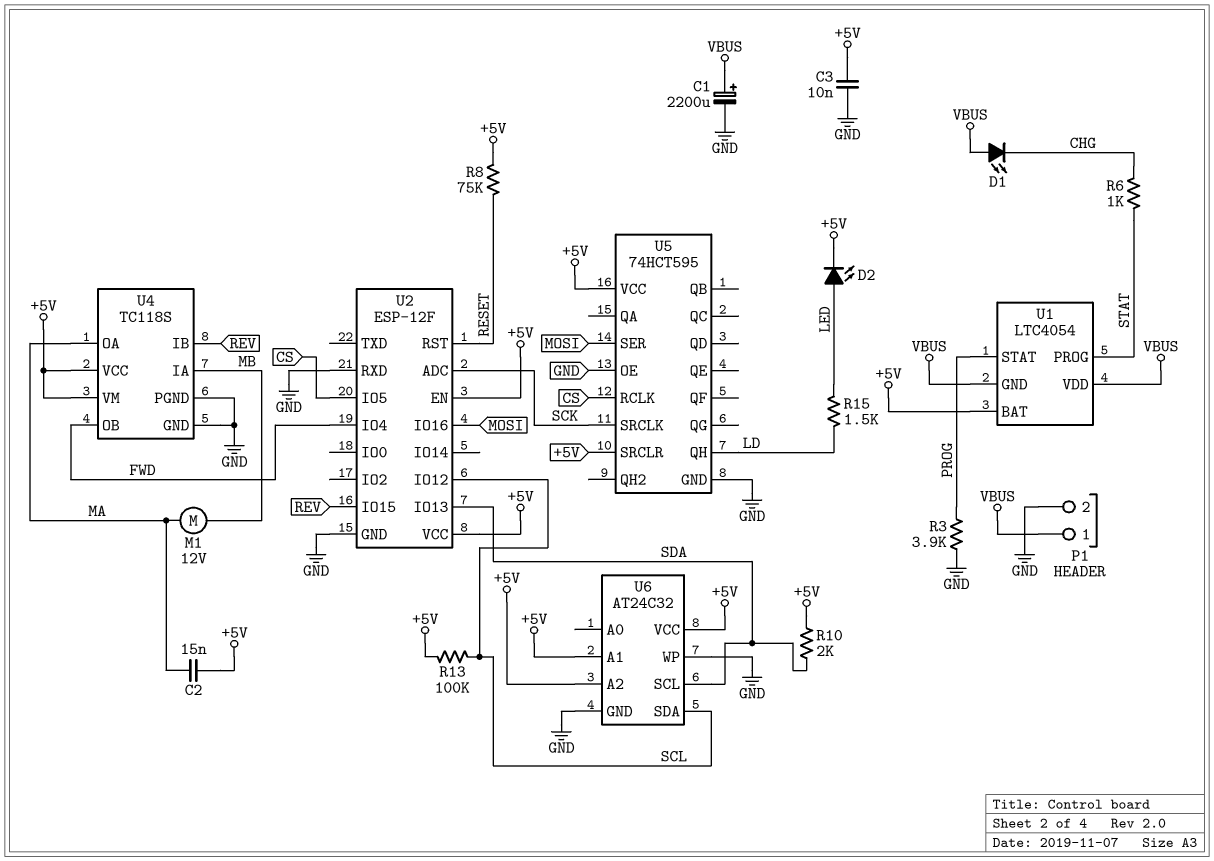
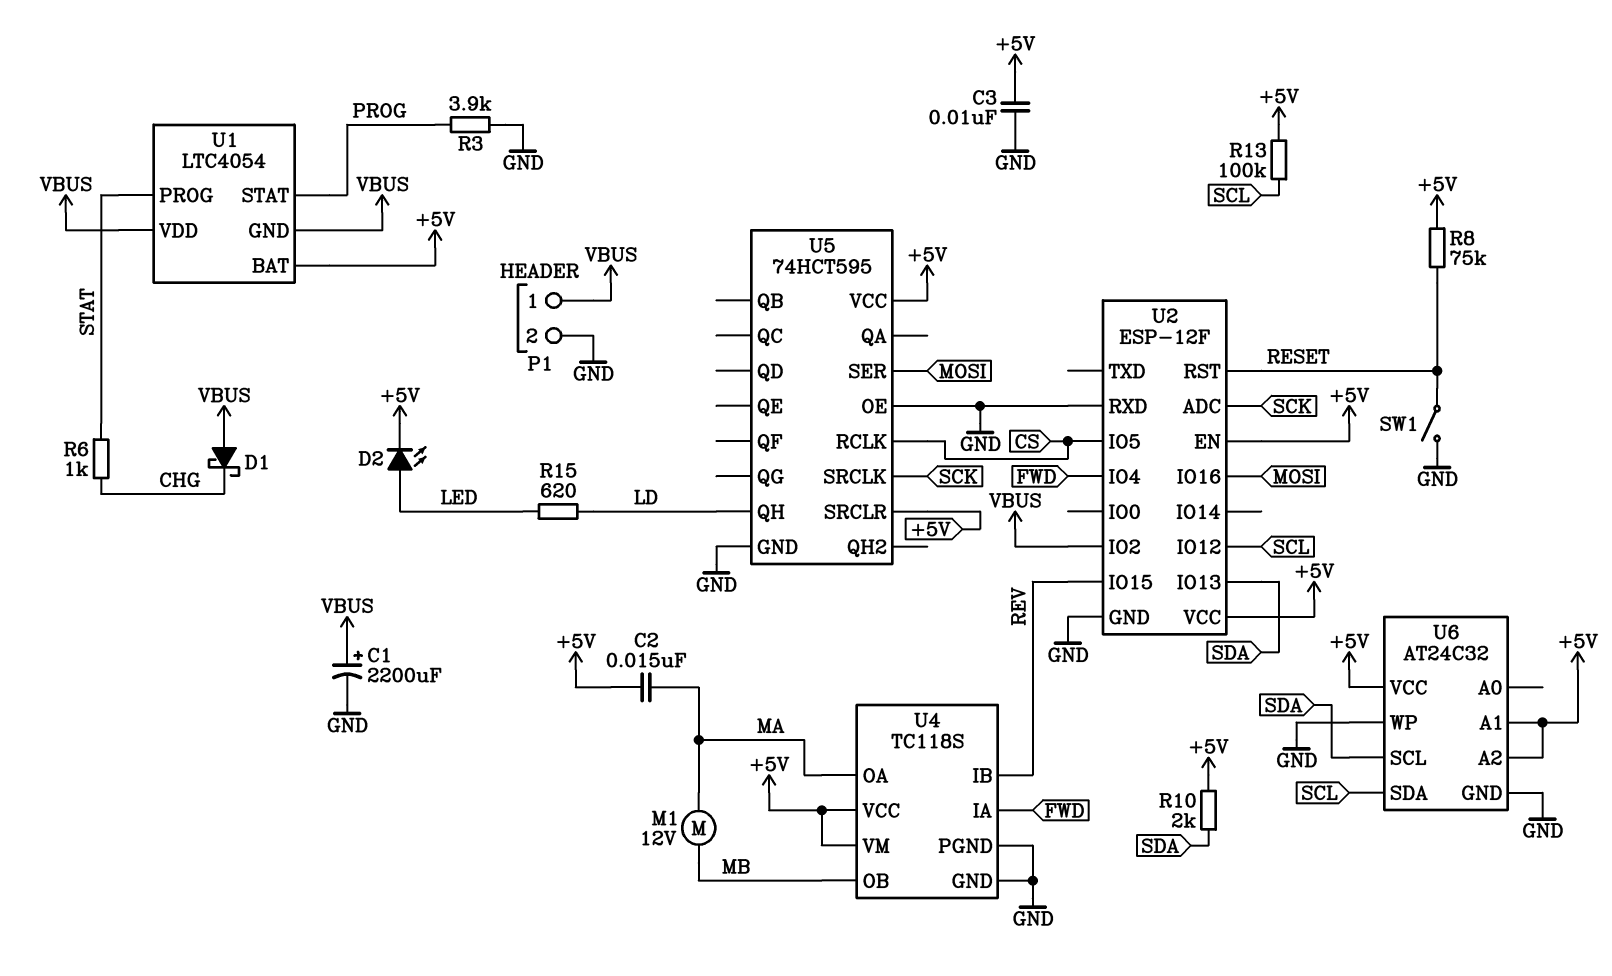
D1: LED (A VBUS, K CHG) -> schottky (A VBUS, K CHG)
R15: 1.5k (LD, LED) -> 620 (LD, LED)
SW1: none -> switch (GND, RESET)
U2 pin IO2: none -> VBUS
U4 pin IA: MB -> FWD
U4 pin OB: FWD -> MB

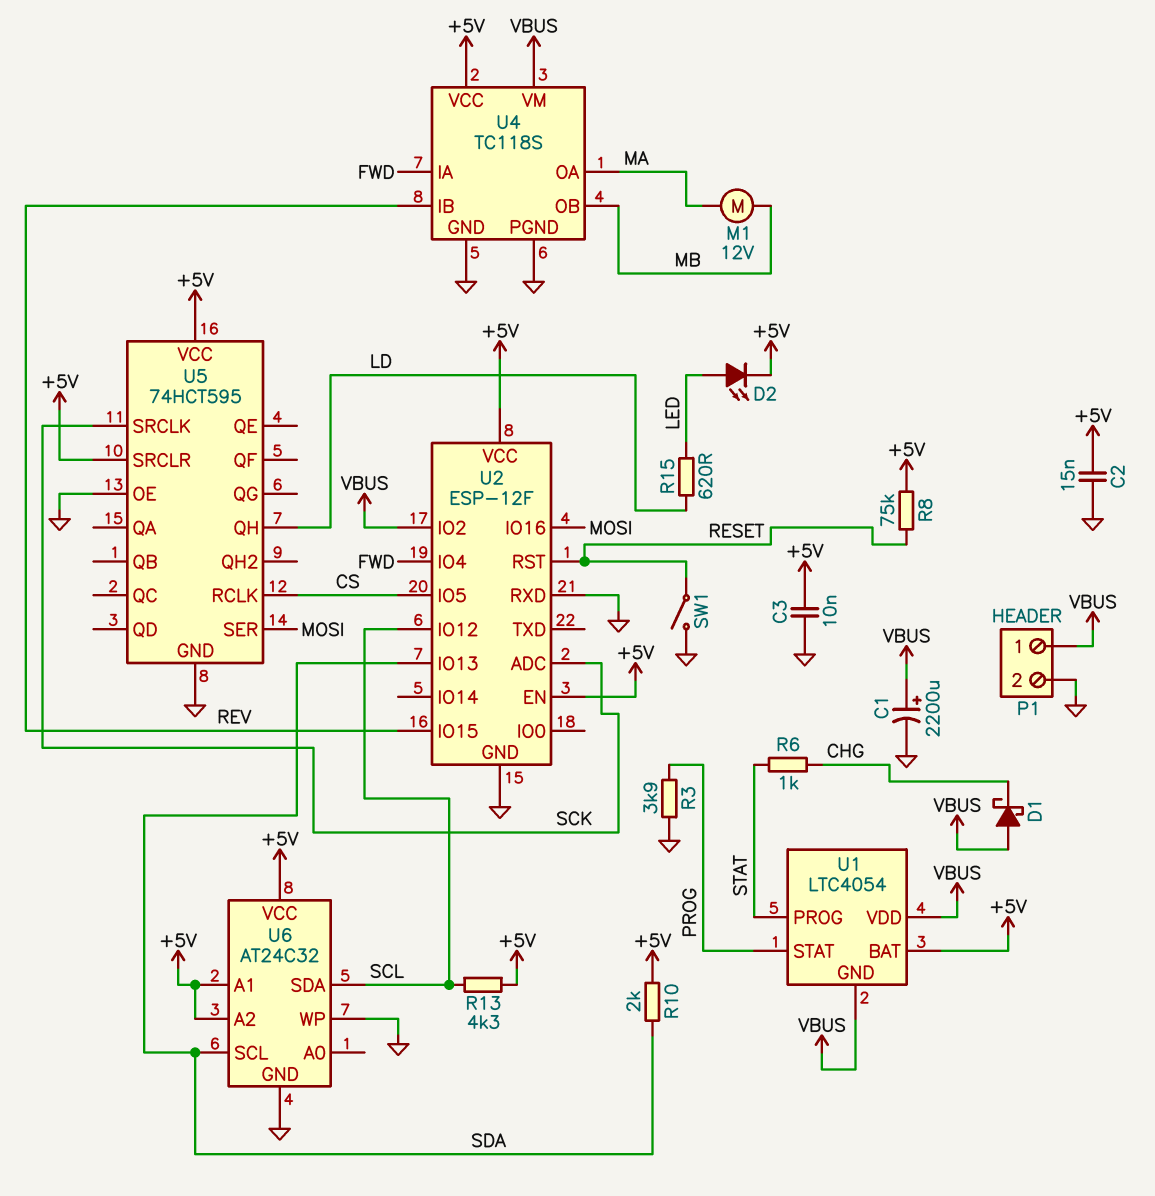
C2: 15nF (+5V, MA) -> 15nF (+5V, GND)
R13: 100k (+5V, SCL) -> 4.3k (+5V, SCL)
U4 pin VM: +5V -> VBUS

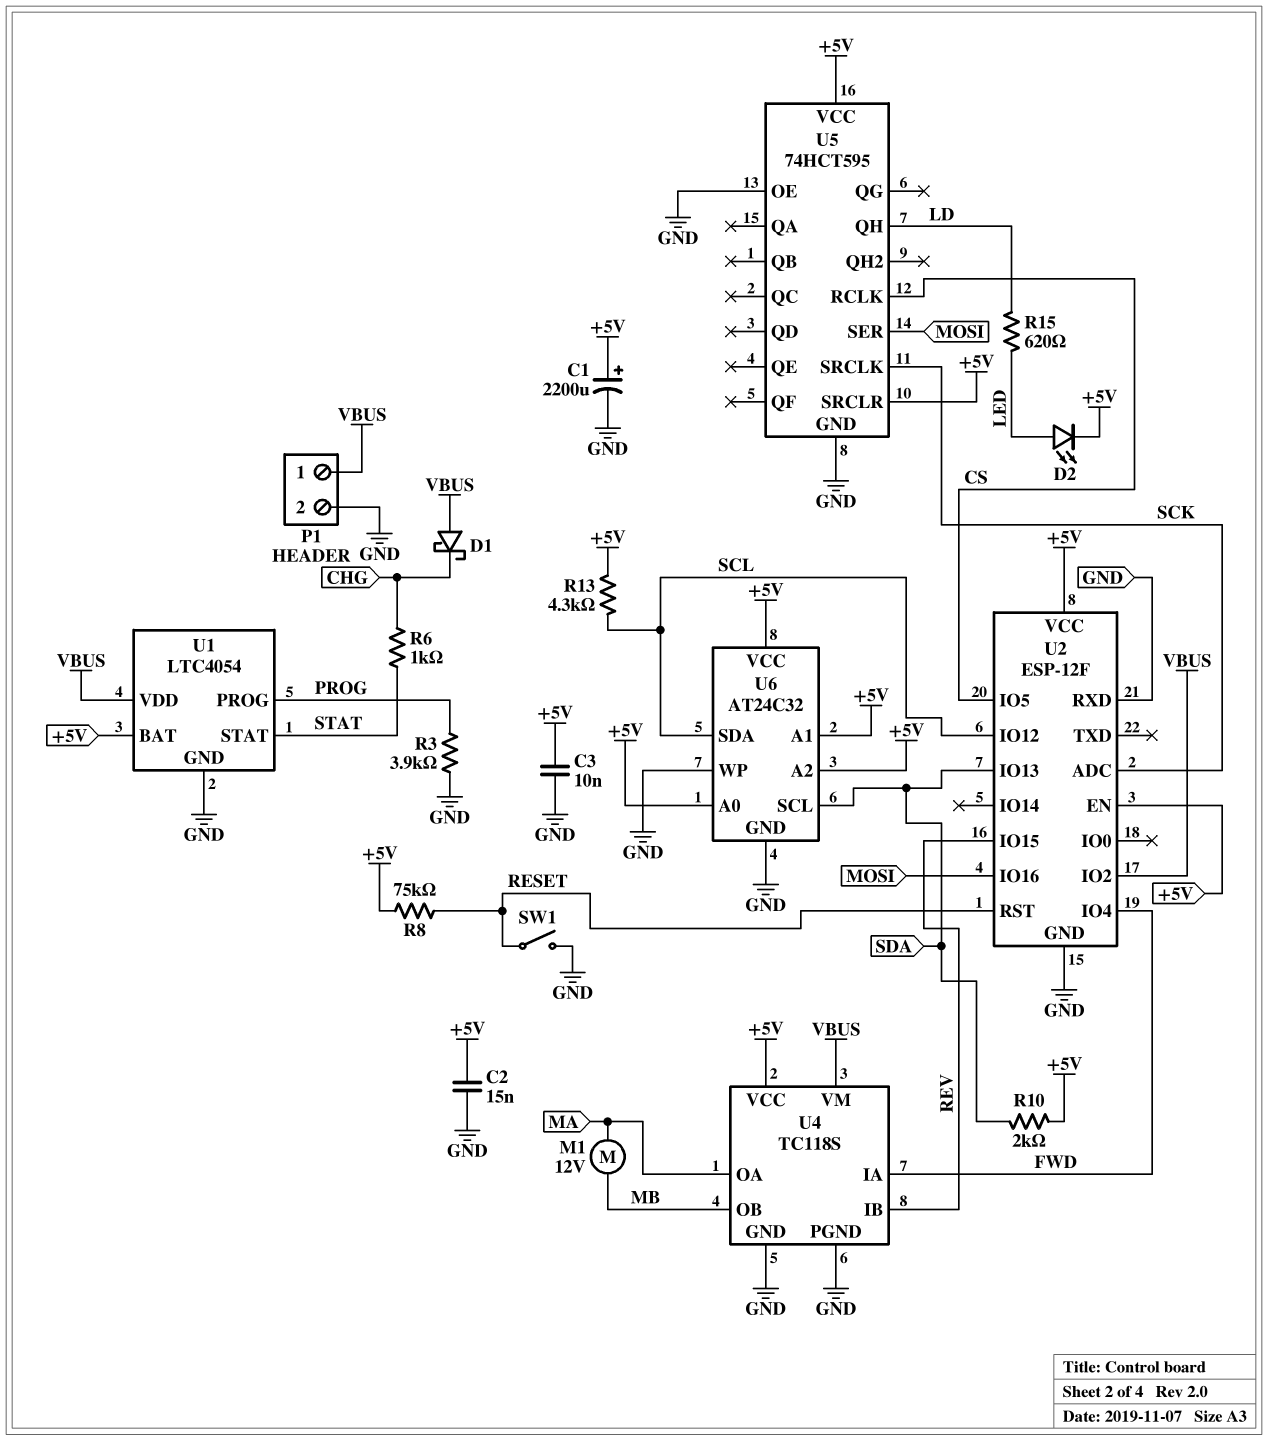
C1: 2200uF (plus VBUS, minus GND) -> 2200uF (plus +5V, minus GND)
U1 pin GND: VBUS -> GND
U1 pin PROG: STAT -> PROG
U1 pin STAT: PROG -> STAT
U6 pin A0: none -> +5V

